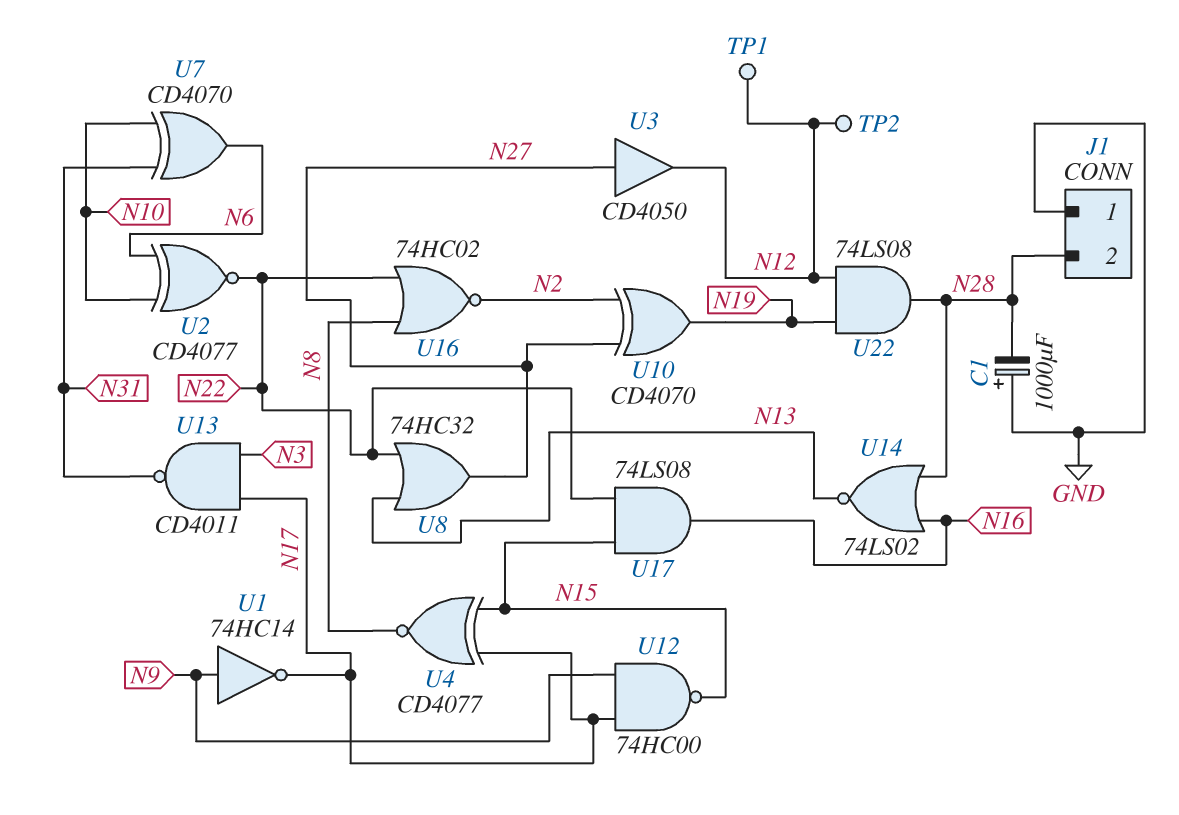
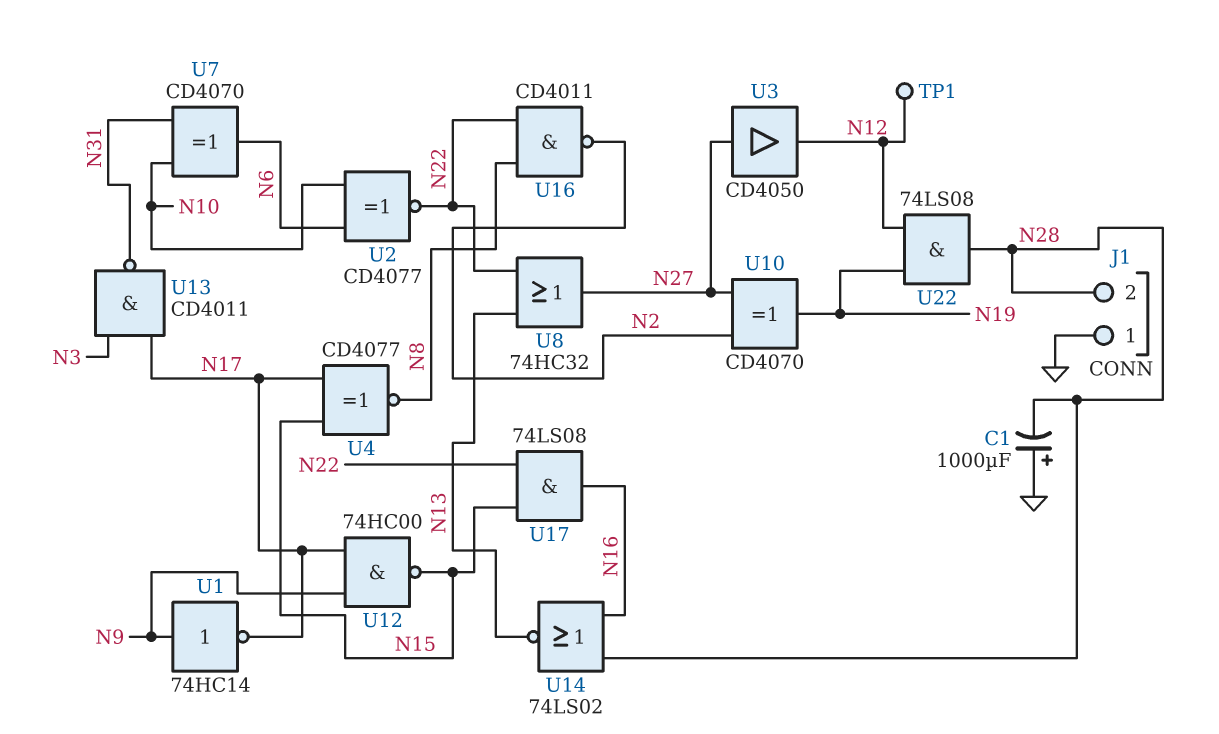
TP2: test point (N12) -> none
U16: NOR 74HC02 (in N8, in N22, out N2) -> NAND CD4011 (in N8, in N22, out N2)

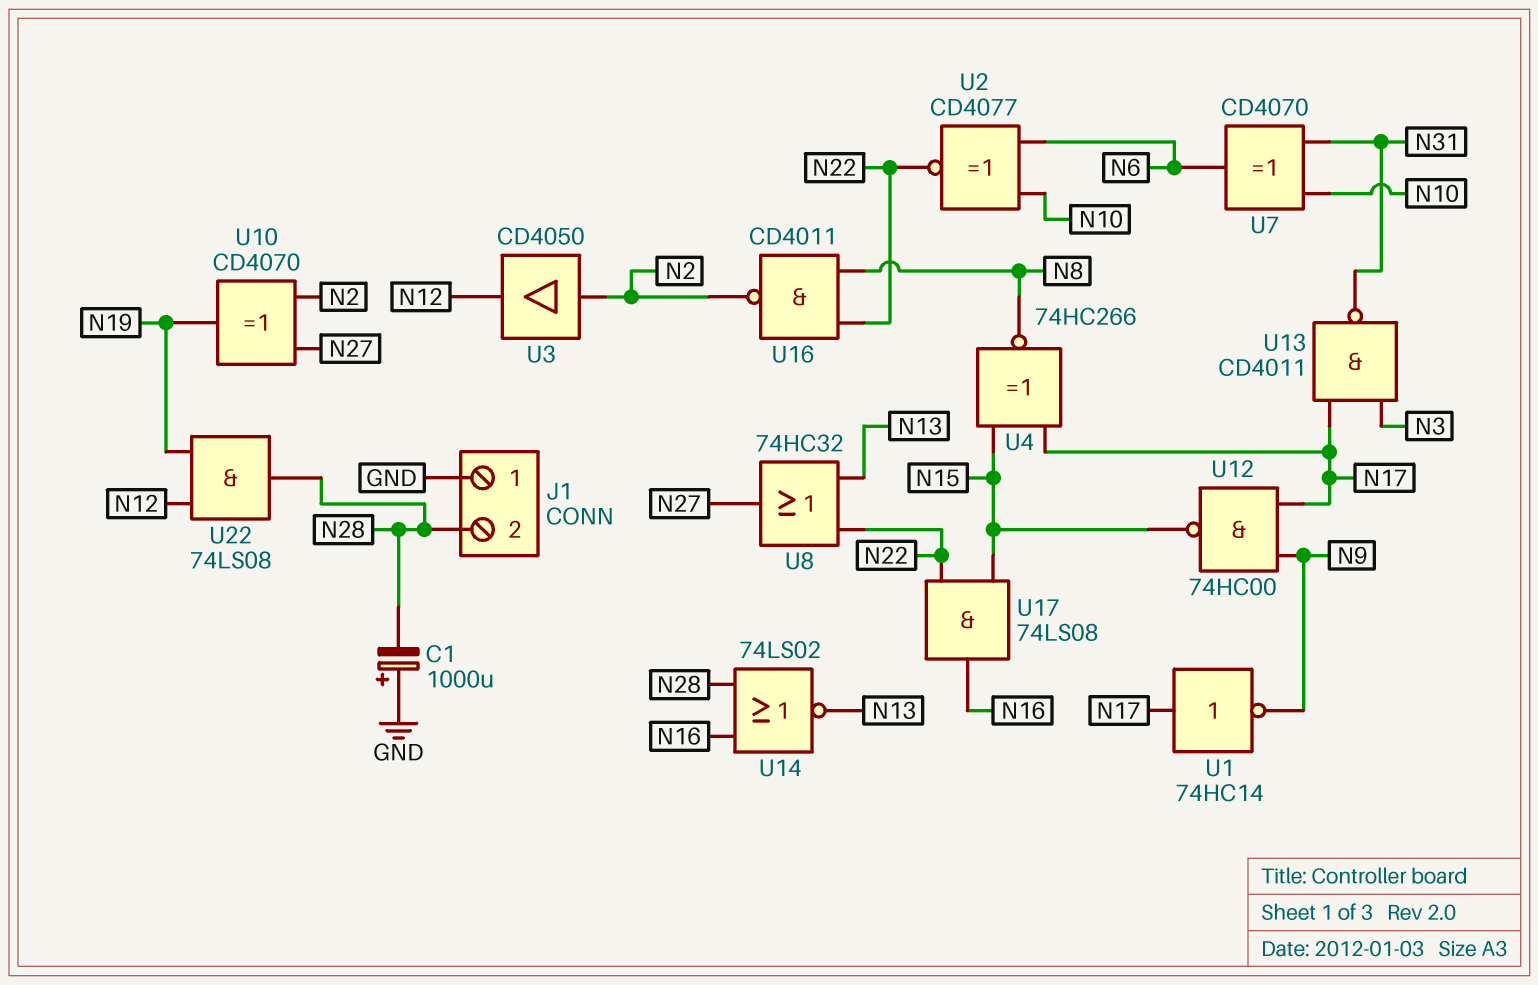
TP1: test point (N12) -> none
U1: NOT 74HC14 (in N9, out N17) -> NOT 74HC14 (in N17, out N9)
U3: buffer CD4050 (in N27, out N12) -> buffer CD4050 (in N2, out N12)
U4: XNOR CD4077 (in N15, in N17, out N8) -> XNOR 74HC266 (in N15, in N17, out N8)

